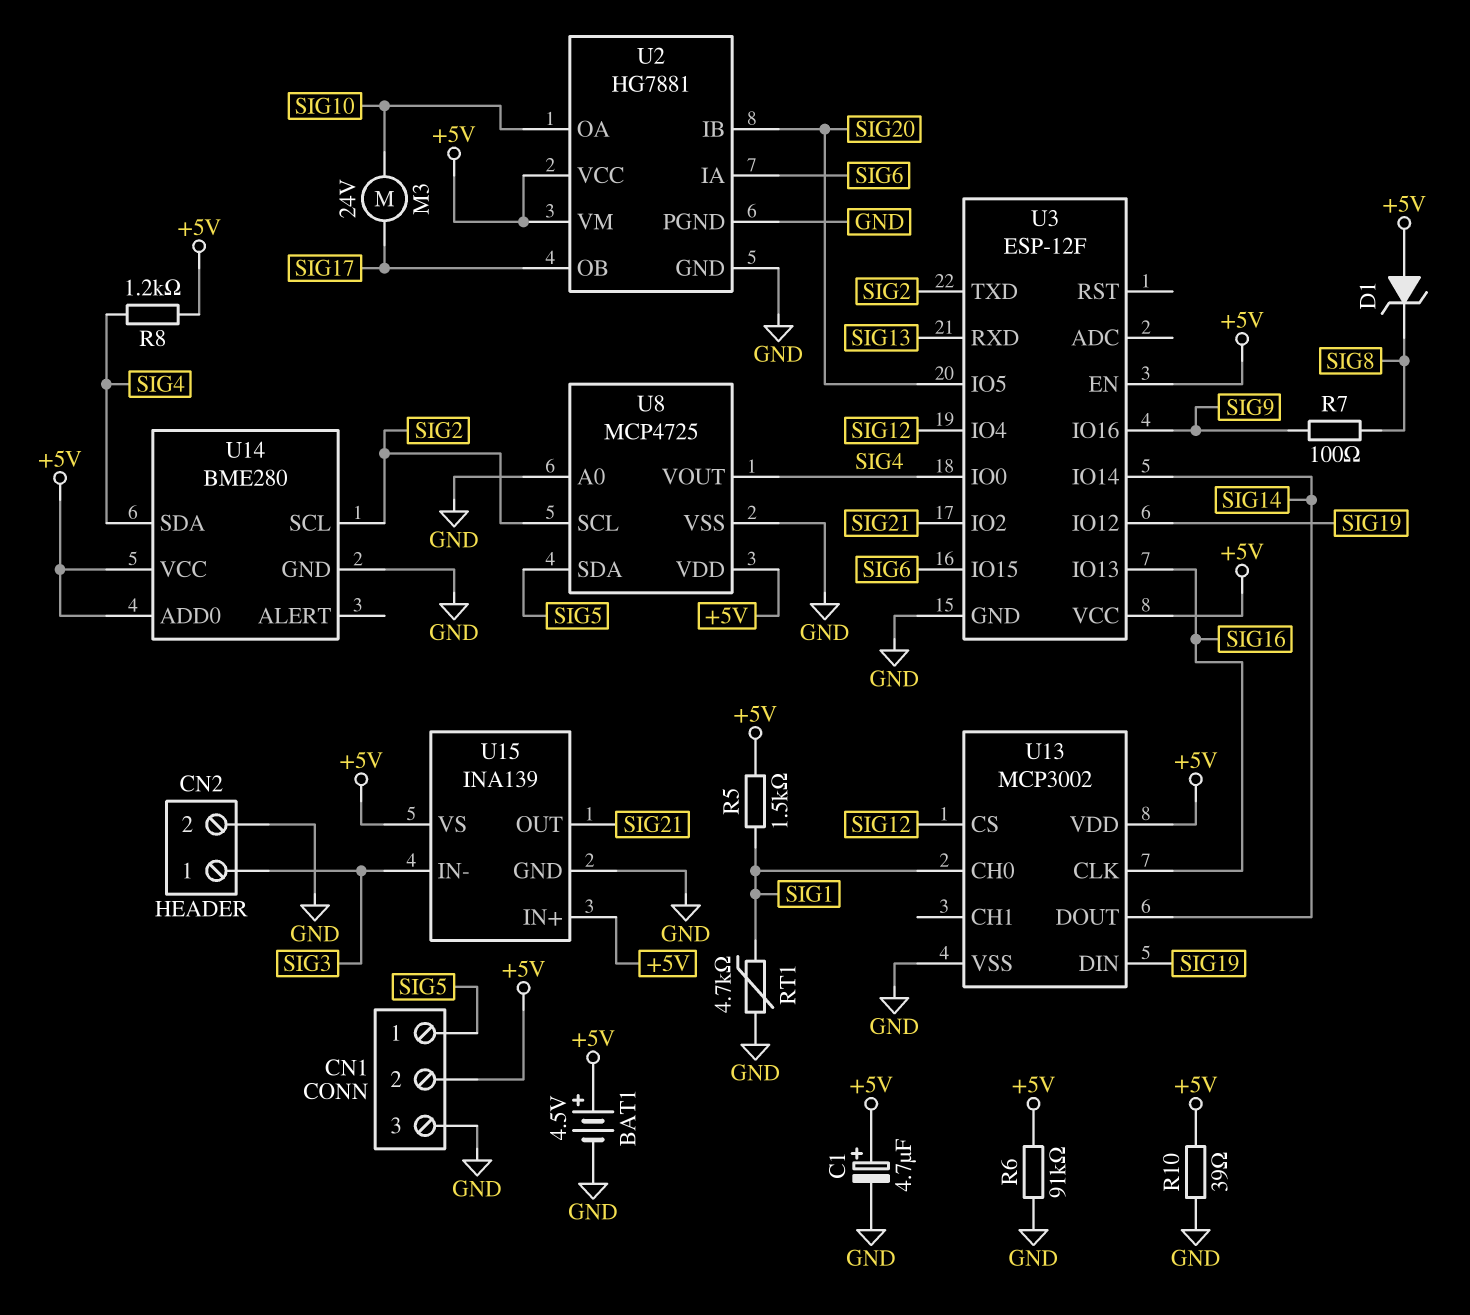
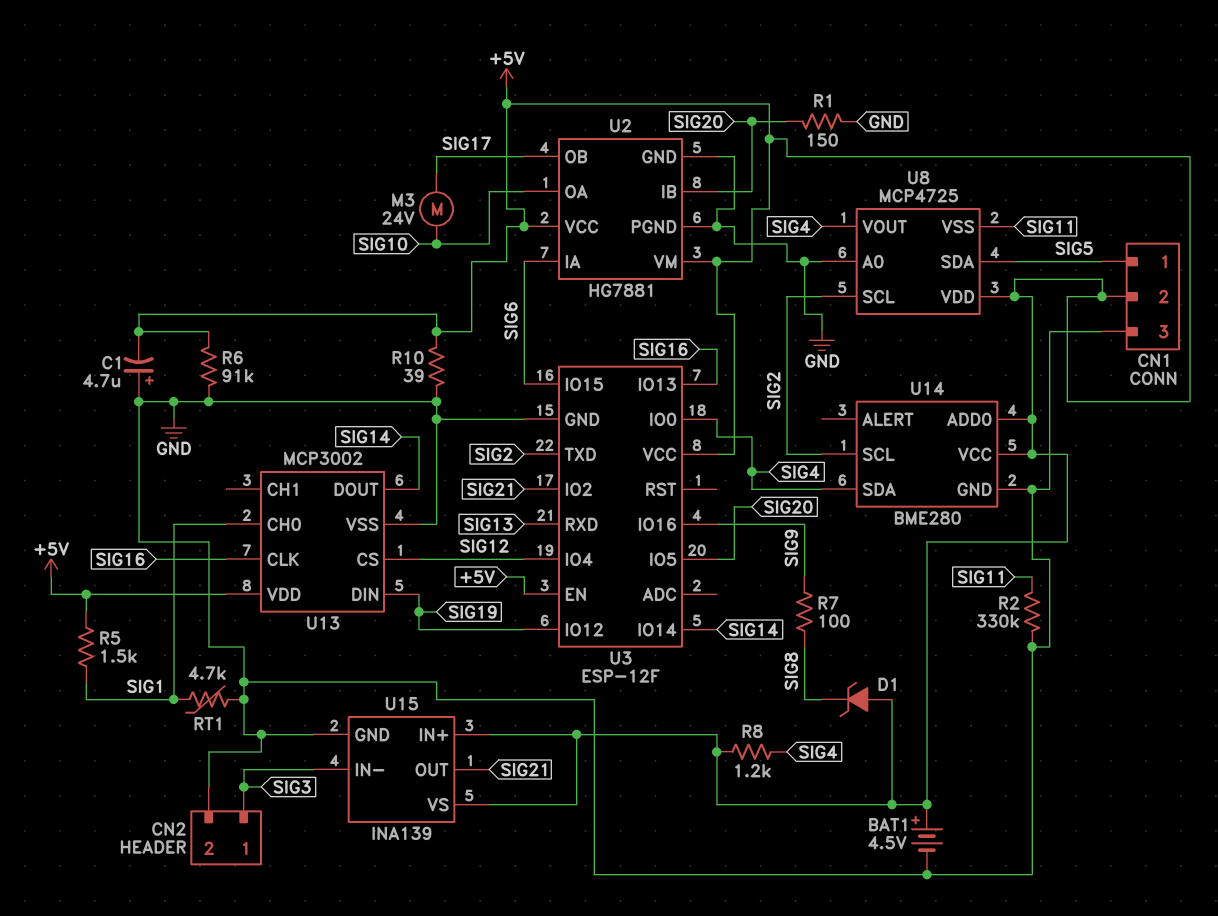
C1: 4.7uF (plus +5V, minus GND) -> 4.7uF (plus GND, minus +5V)
R1: none -> 150 (GND, SIG20)
R2: none -> 330k (GND, SIG11)
U8 pin VSS: GND -> SIG11

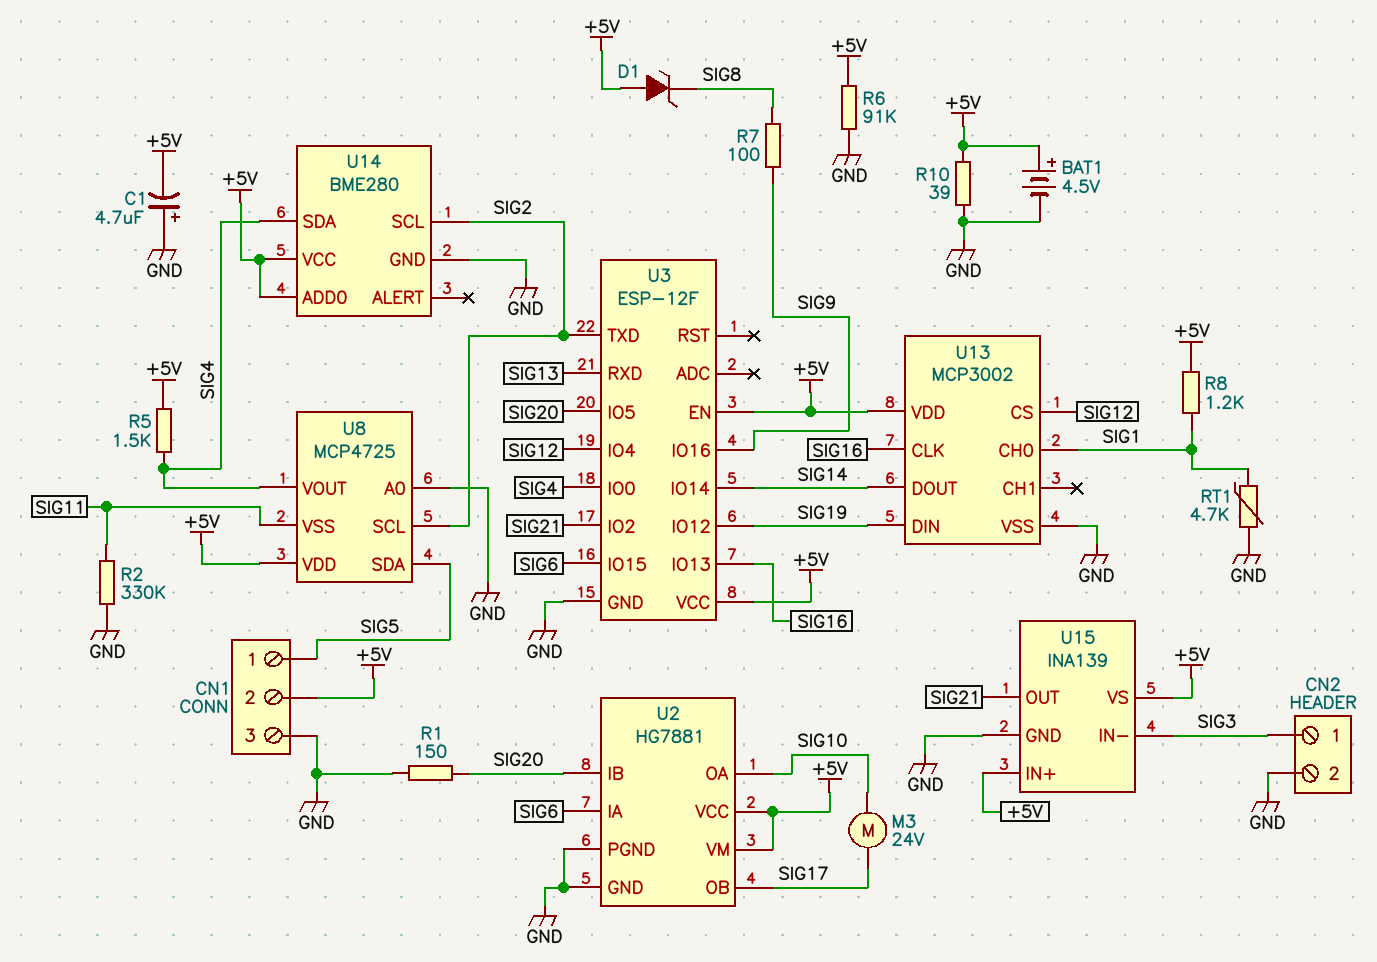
R5: 1.5k (+5V, SIG1) -> 1.5k (+5V, SIG4)
R8: 1.2k (+5V, SIG4) -> 1.2k (+5V, SIG1)

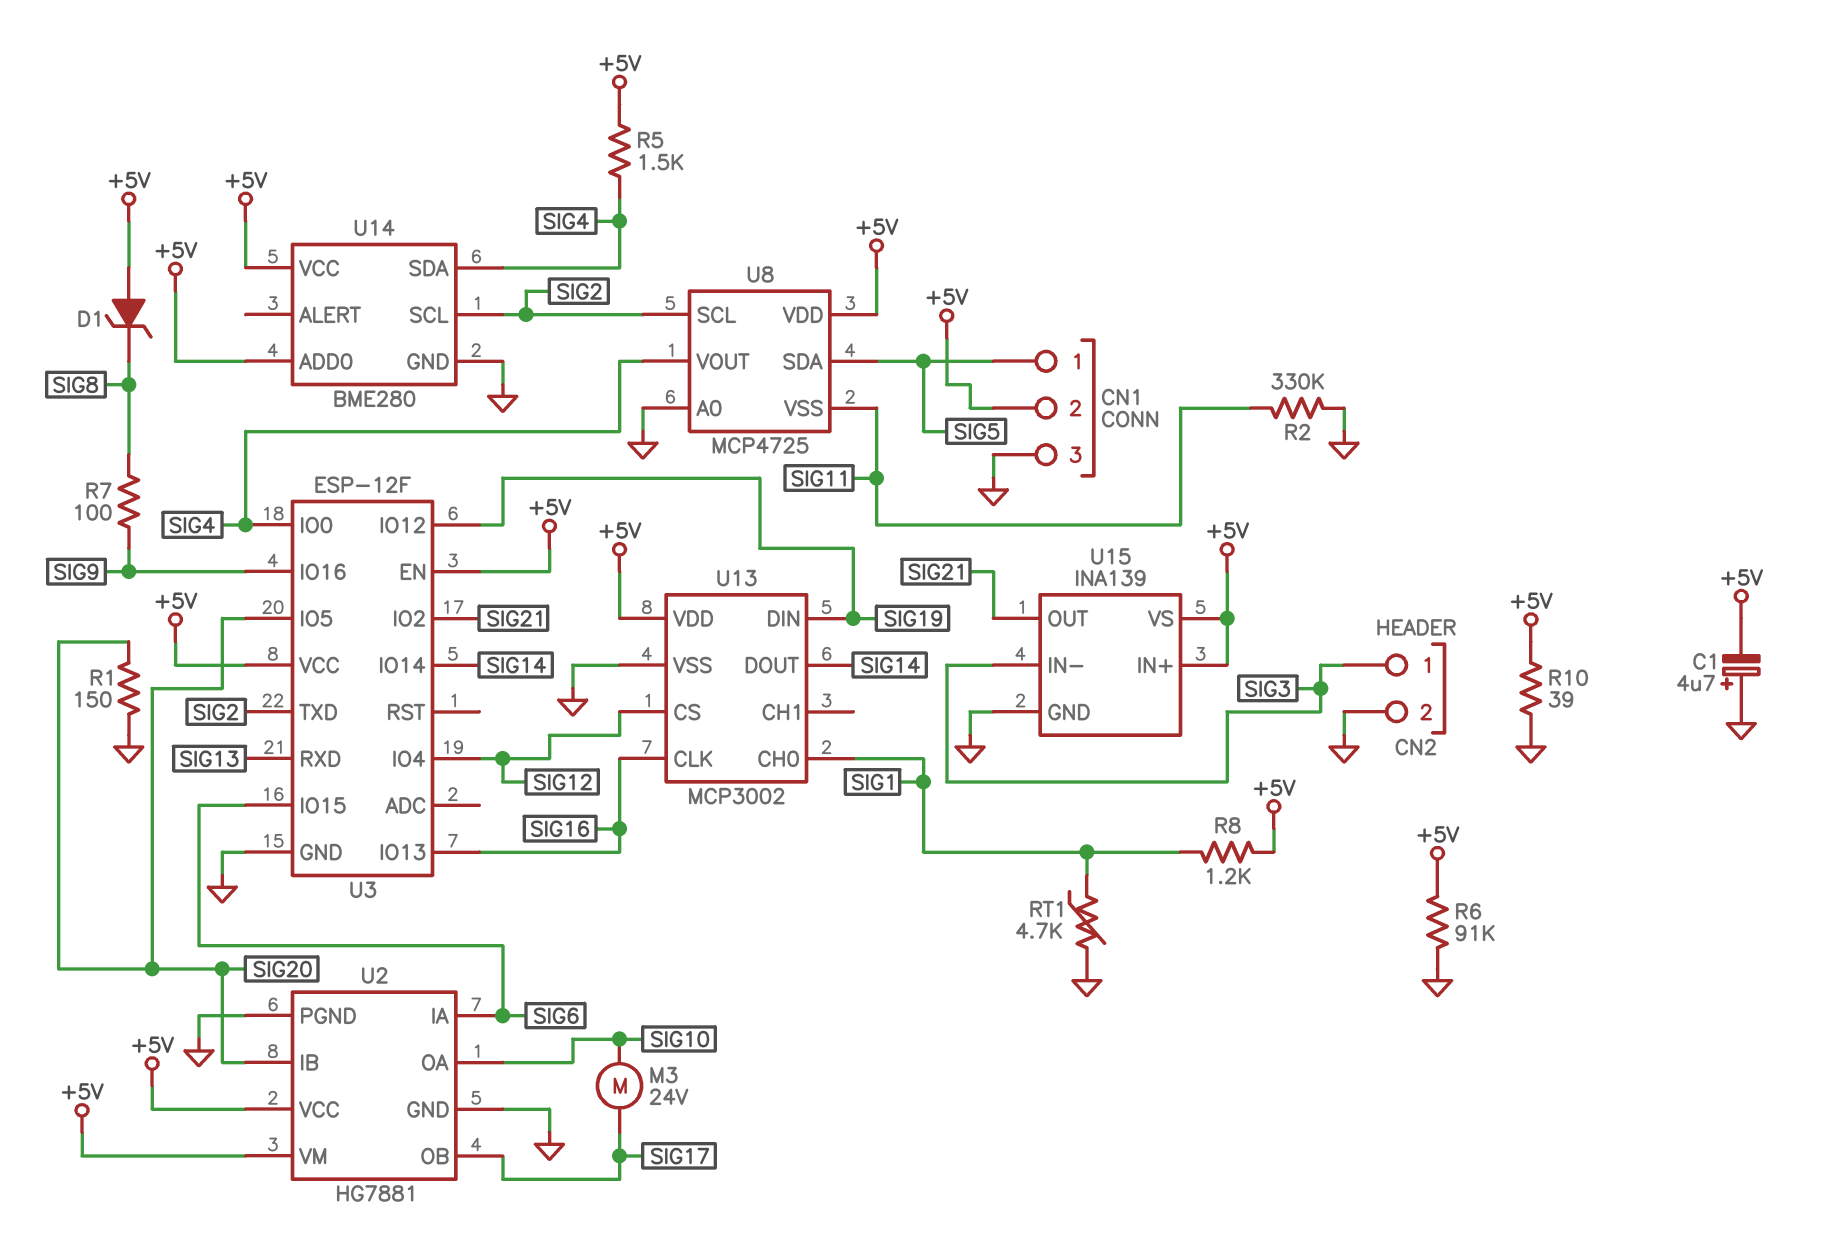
BAT1: 4.5V (plus +5V, minus GND) -> none

